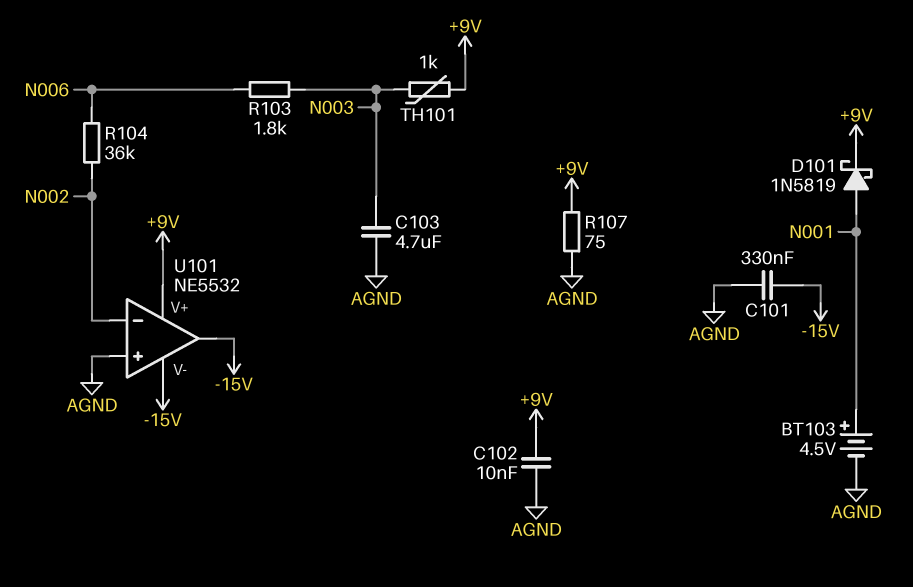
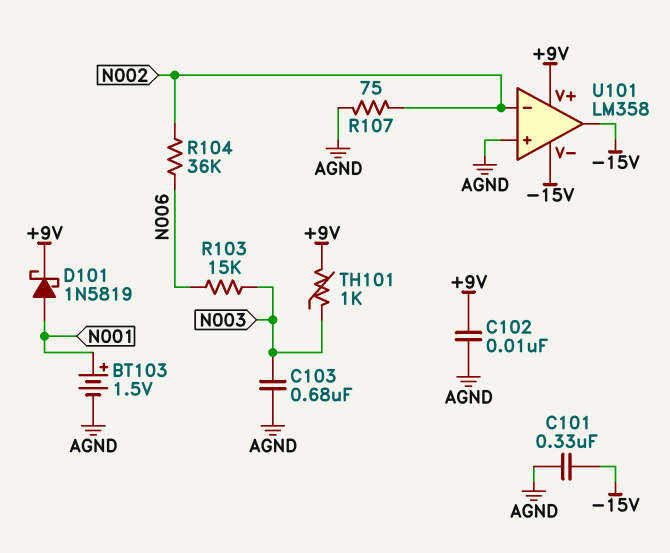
BT103: 4.5V (plus N001, minus AGND) -> 1.5V (plus N001, minus AGND)
C103: 4.7uF (AGND, N003) -> 680nF (AGND, N003)
R103: 1.8k (N003, N006) -> 15k (N003, N006)
R107: 75 (+9V, AGND) -> 75 (AGND, N002)
U101: NE5532 -> LM358

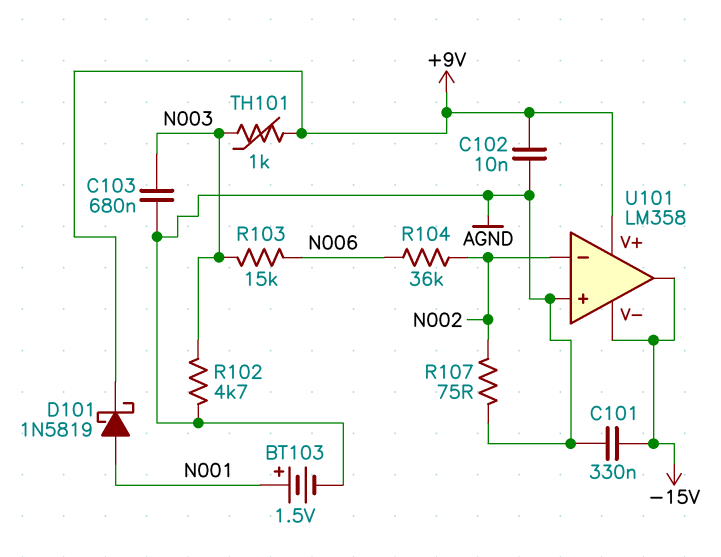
R102: none -> 4.7k (AGND, N003)

